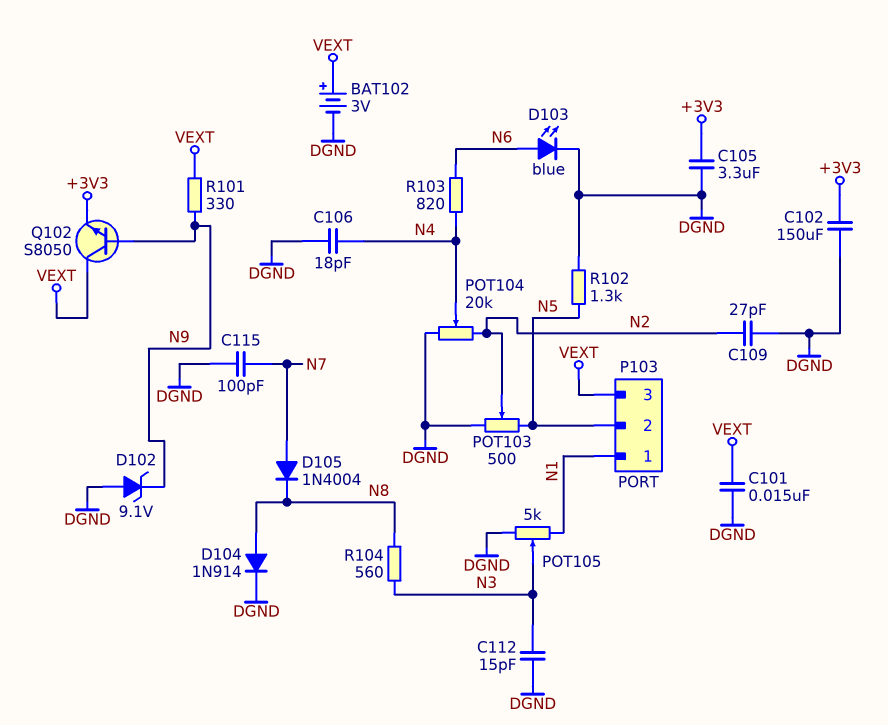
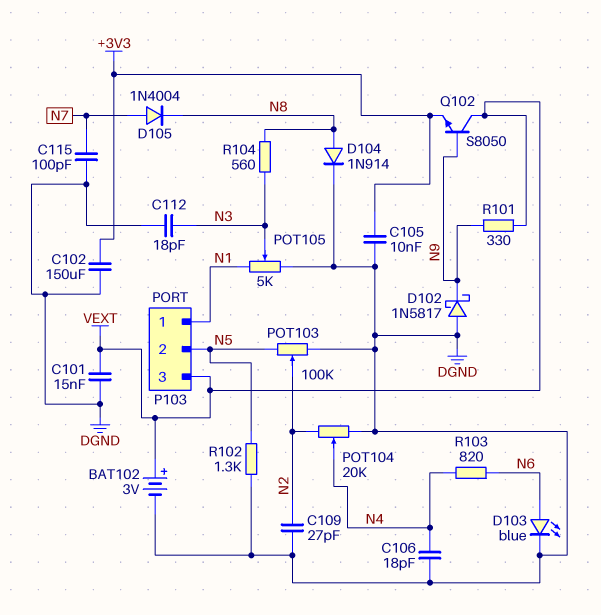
C105: 3.3uF (+3V3, DGND) -> 10nF (+3V3, DGND)
C112: 15pF (DGND, N3) -> 18pF (DGND, N3)
D102: zener 9.1V (A DGND, K N9) -> schottky 1N5817 (A DGND, K N9)
POT103: 500 (DGND, N5, wiper N2) -> 100k (DGND, N5, wiper N2)

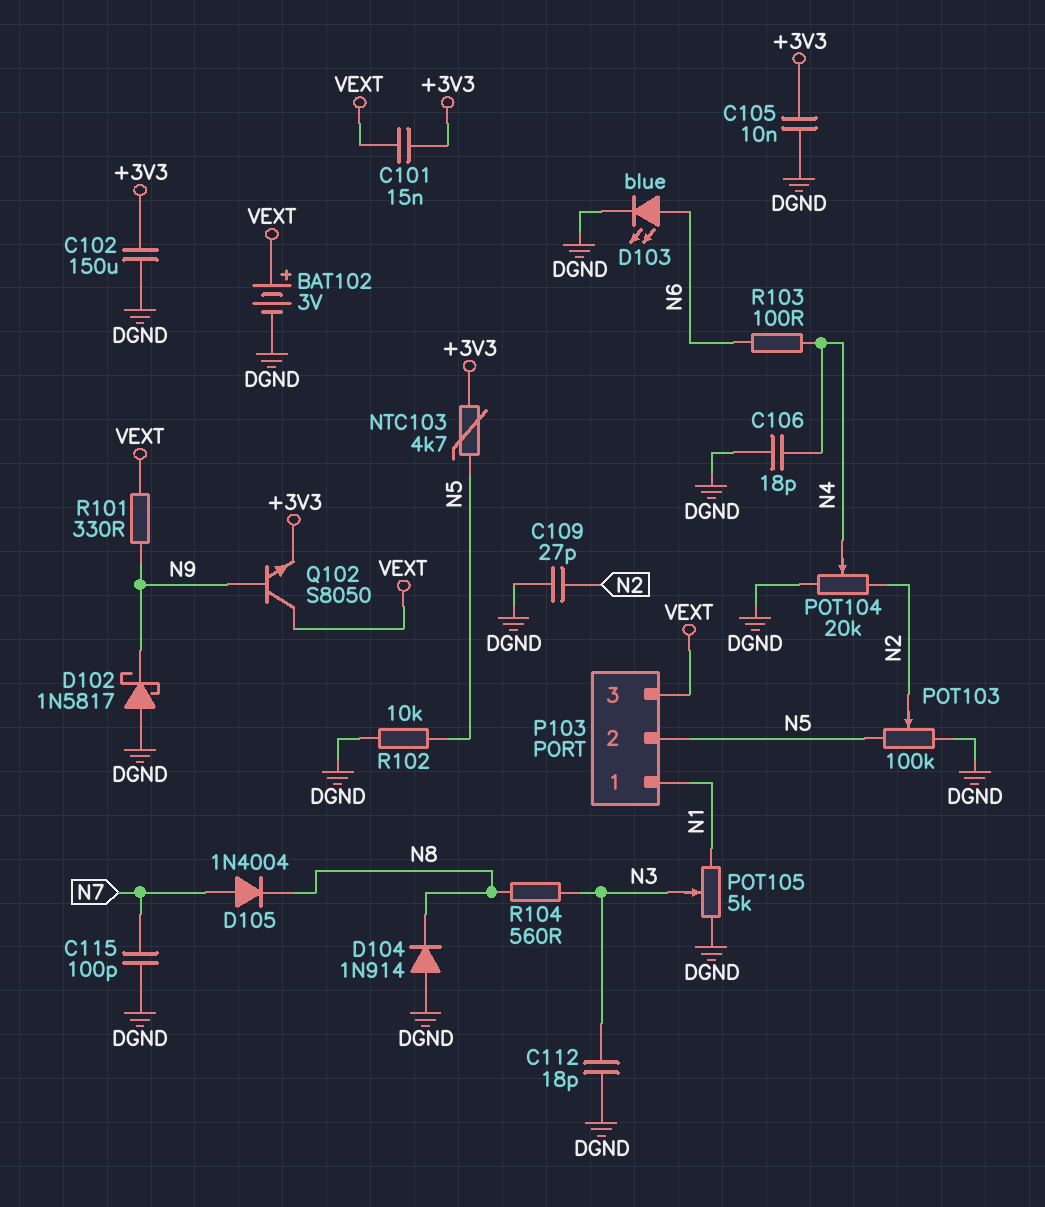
C101: 15nF (DGND, VEXT) -> 15nF (+3V3, VEXT)
D104: diode 1N914 (A N8, K DGND) -> diode 1N914 (A DGND, K N8)
NTC103: none -> 4.7k (+3V3, N5)
R102: 1.3k (DGND, N5) -> 10k (DGND, N5)
R103: 820 (N4, N6) -> 100 (N4, N6)

